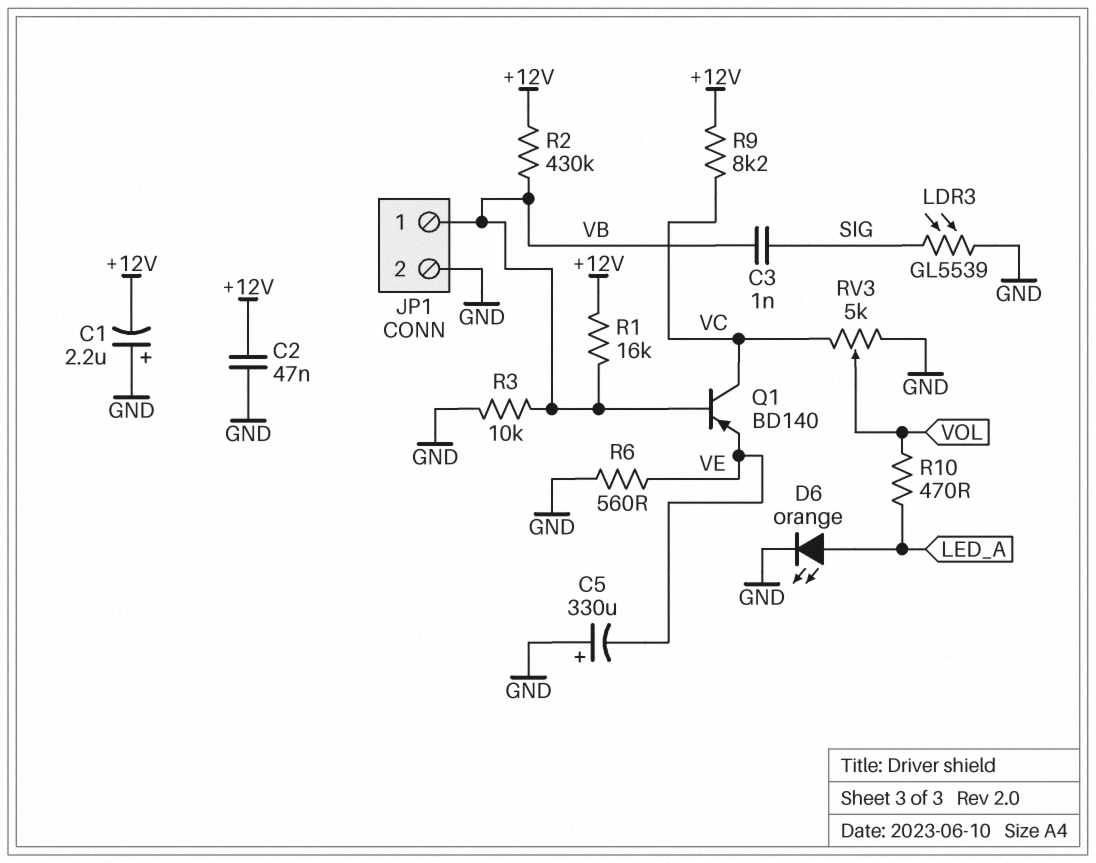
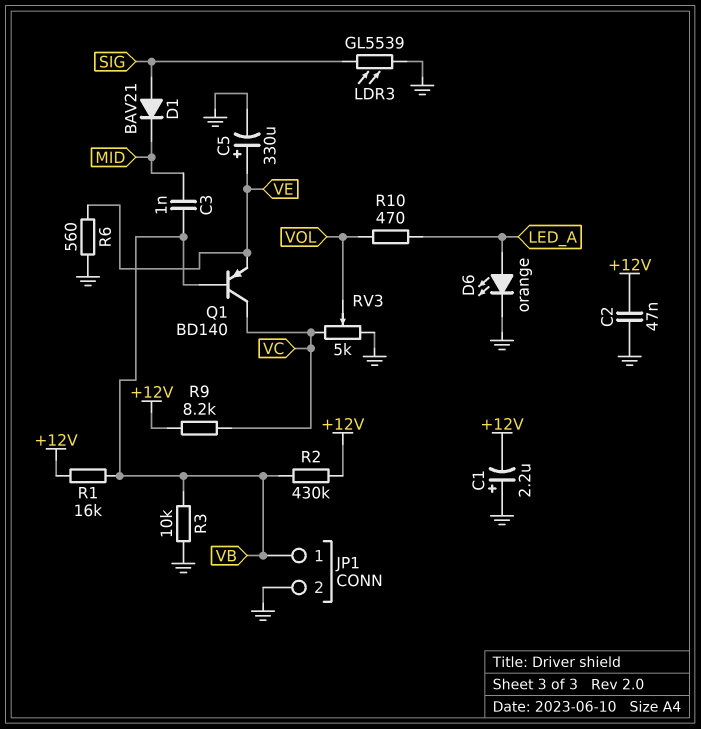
C3: 1nF (SIG, VB) -> 1nF (MID, VB)
C5: 330uF (plus GND, minus VE) -> 330uF (plus VE, minus GND)
D1: none -> diode BAV21 (A SIG, K MID)

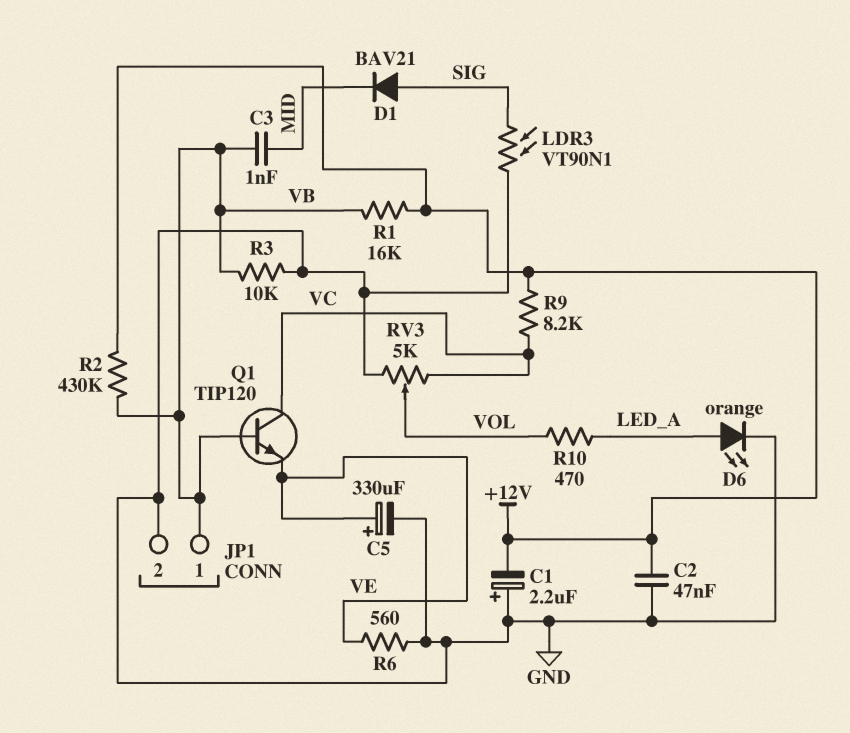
LDR3: GL5539 (GND, SIG) -> VT90N1 (GND, SIG)
Q1: PNP BD140 (B VB, C VC, E VE) -> NPN TIP120 (B VB, C VC, E VE)

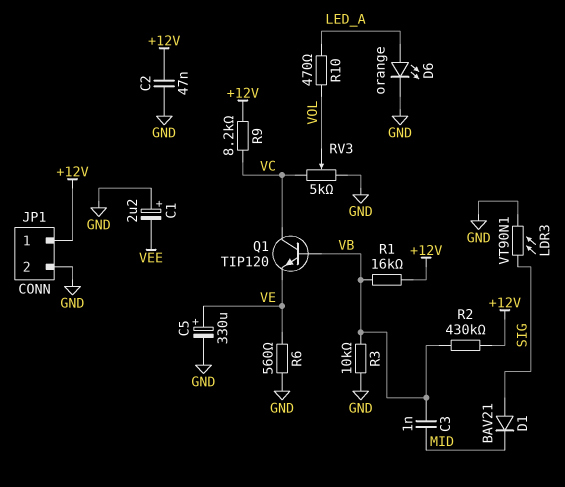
C1: 2.2uF (plus GND, minus +12V) -> 2.2uF (plus GND, minus VEE)
JP1 pin 1: VB -> +12V

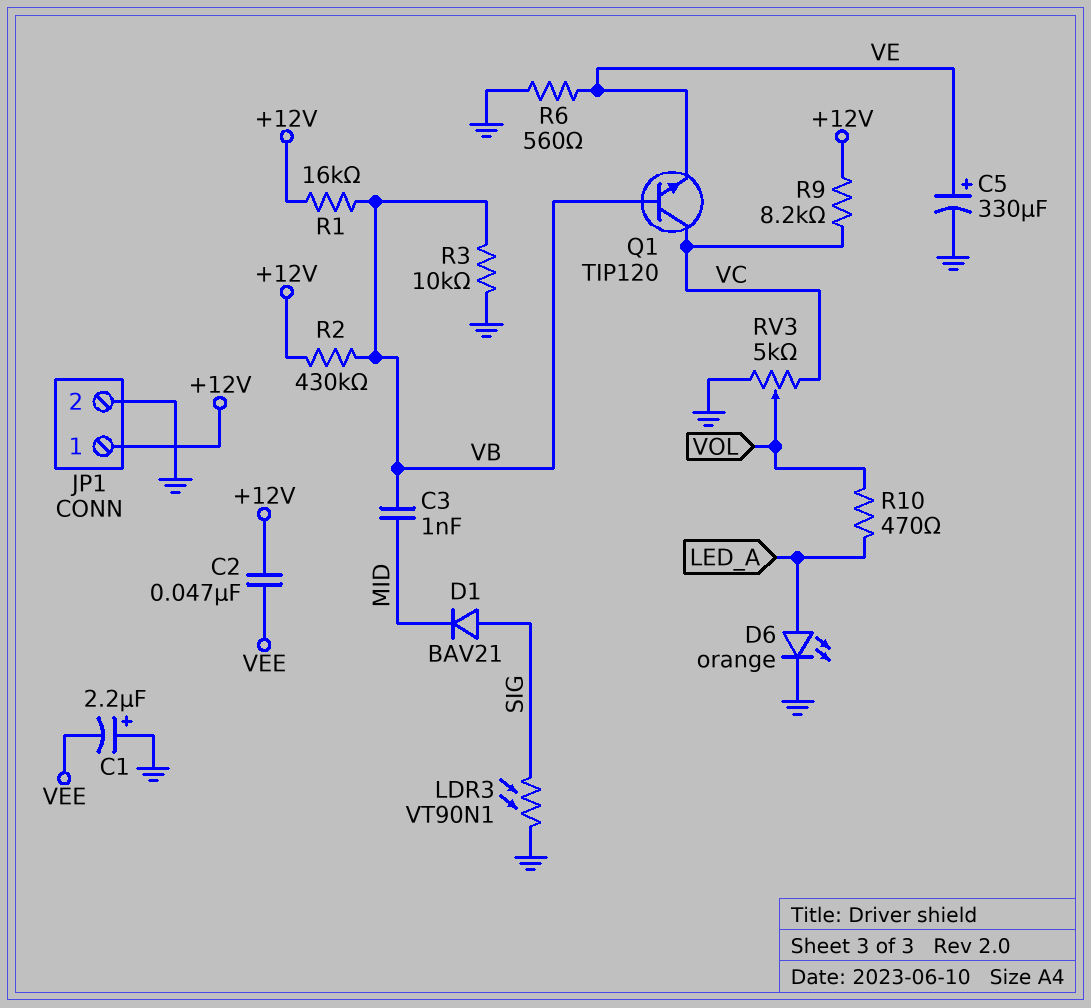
C2: 47nF (+12V, GND) -> 47nF (+12V, VEE)

